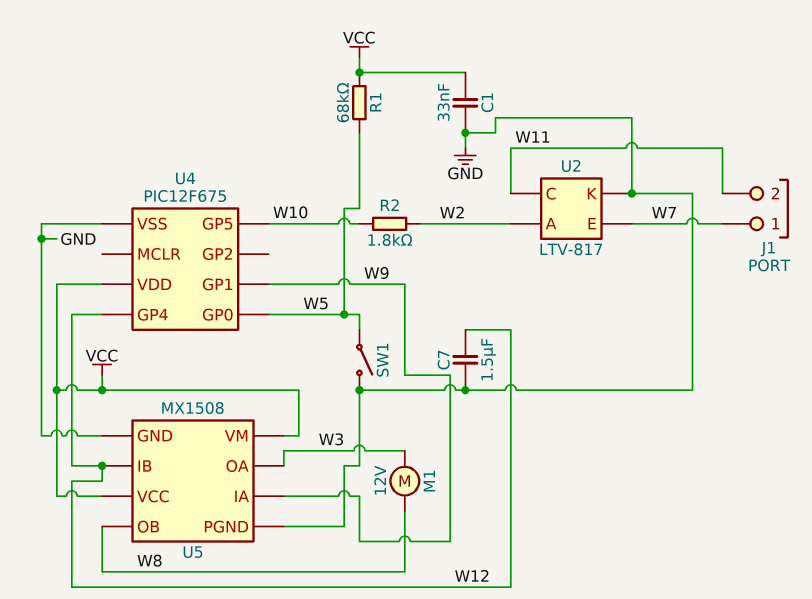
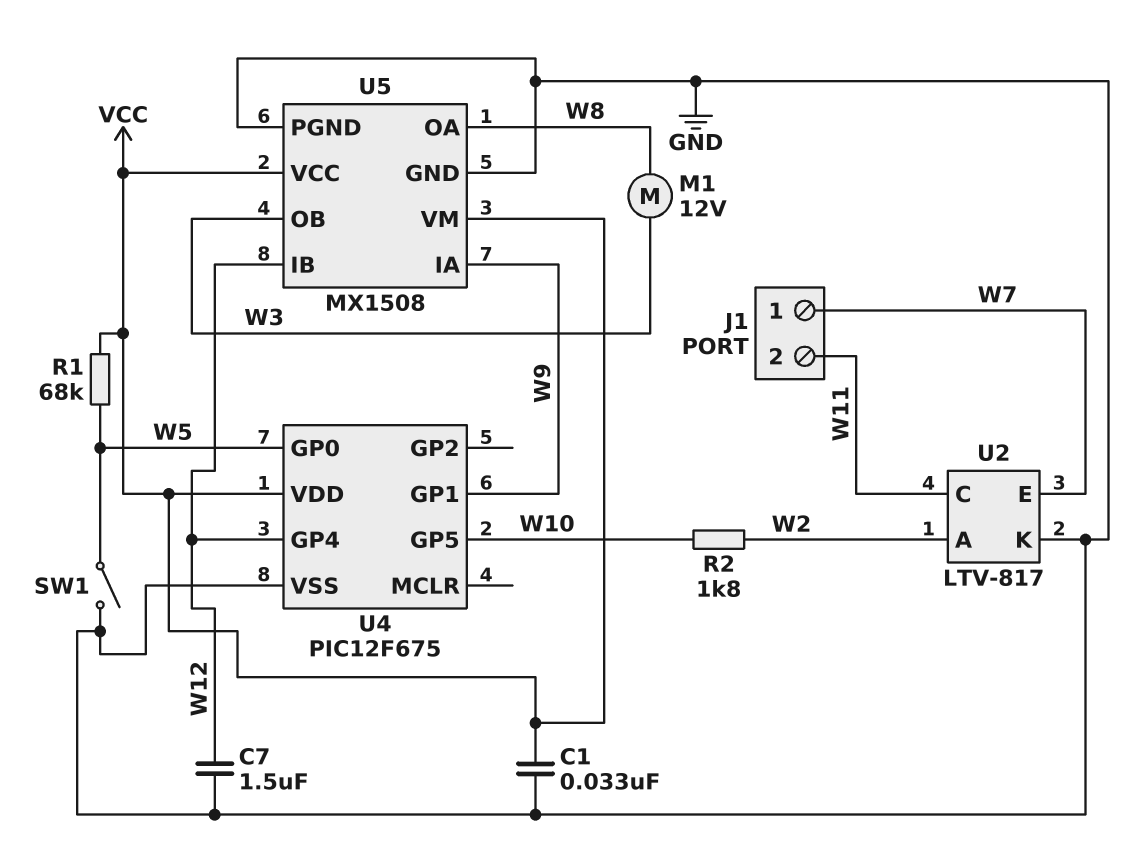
U5 pin OA: W3 -> W8
U5 pin OB: W8 -> W3

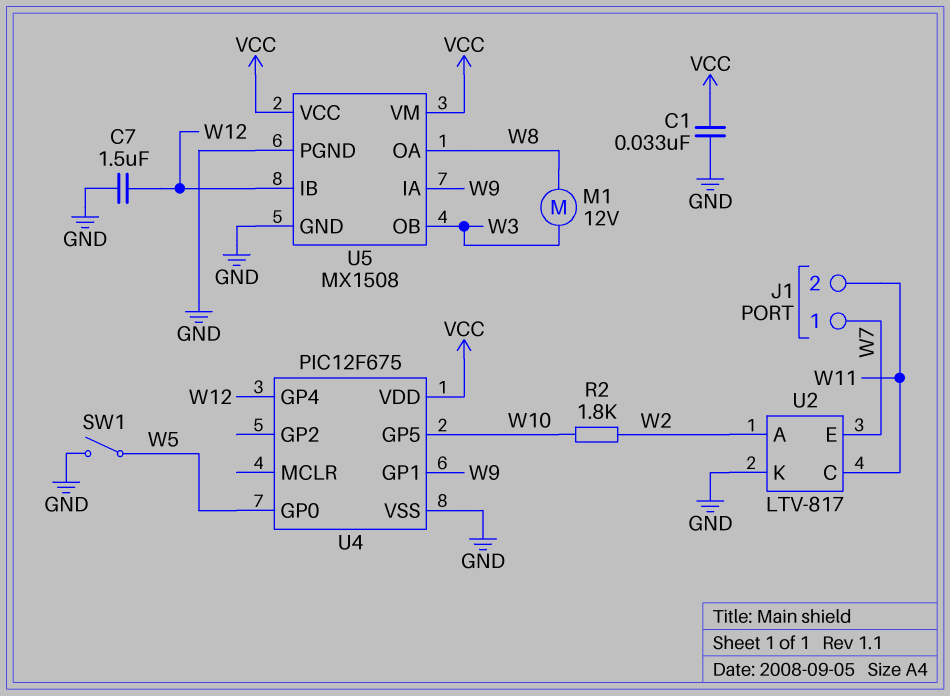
R1: 68k (VCC, W5) -> none

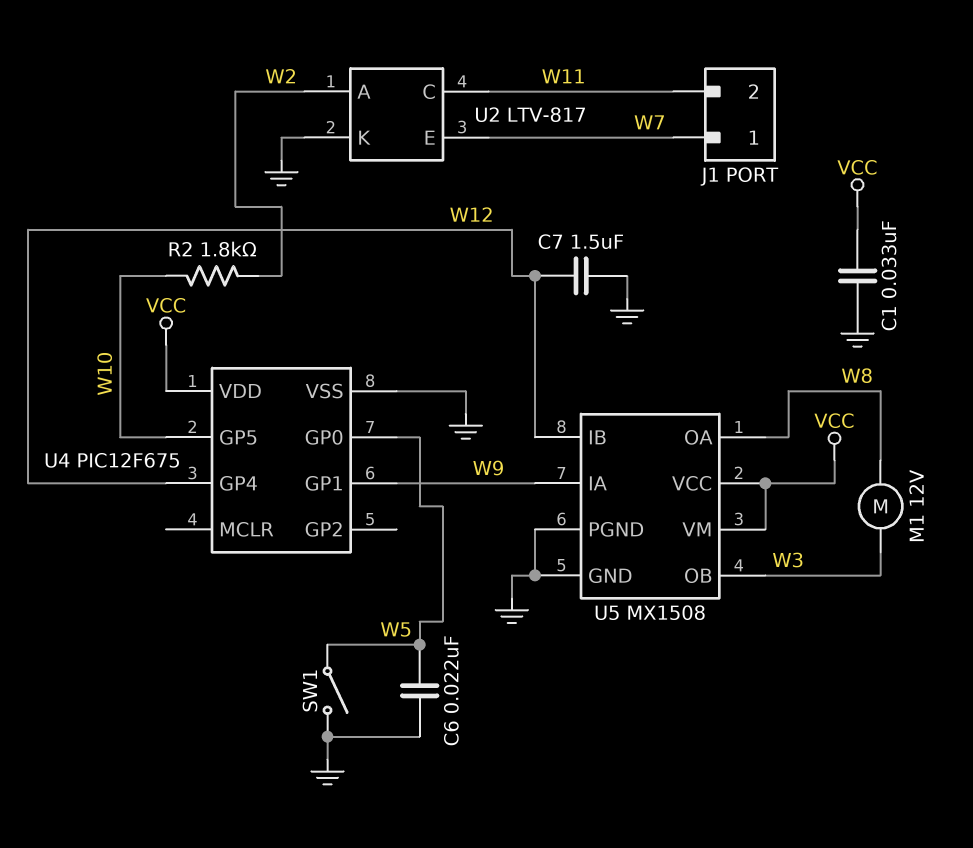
C6: none -> 22nF (GND, W5)

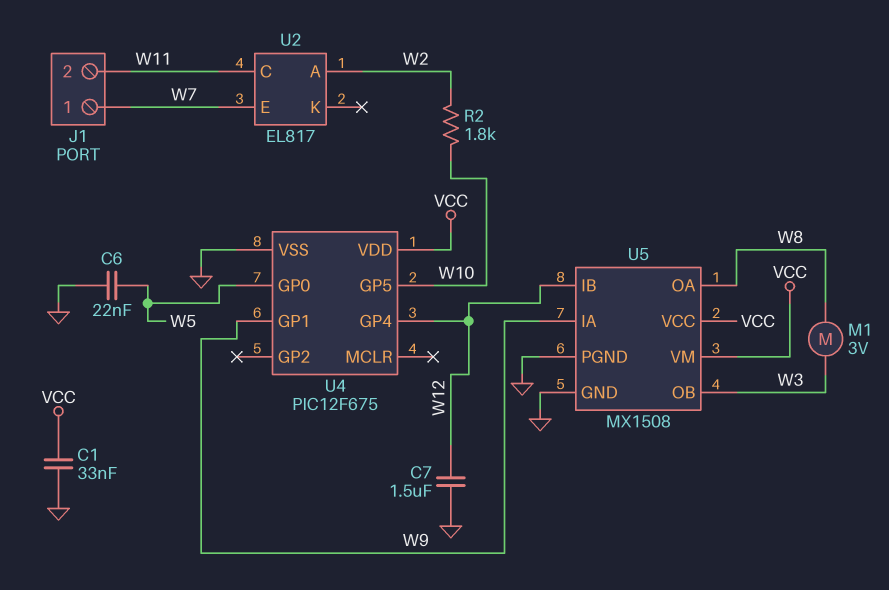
M1: motor 12V (W3, W8) -> motor 3V (W3, W8)
SW1: switch (GND, W5) -> none
U2: LTV-817 -> EL817
U2 pin K: GND -> none

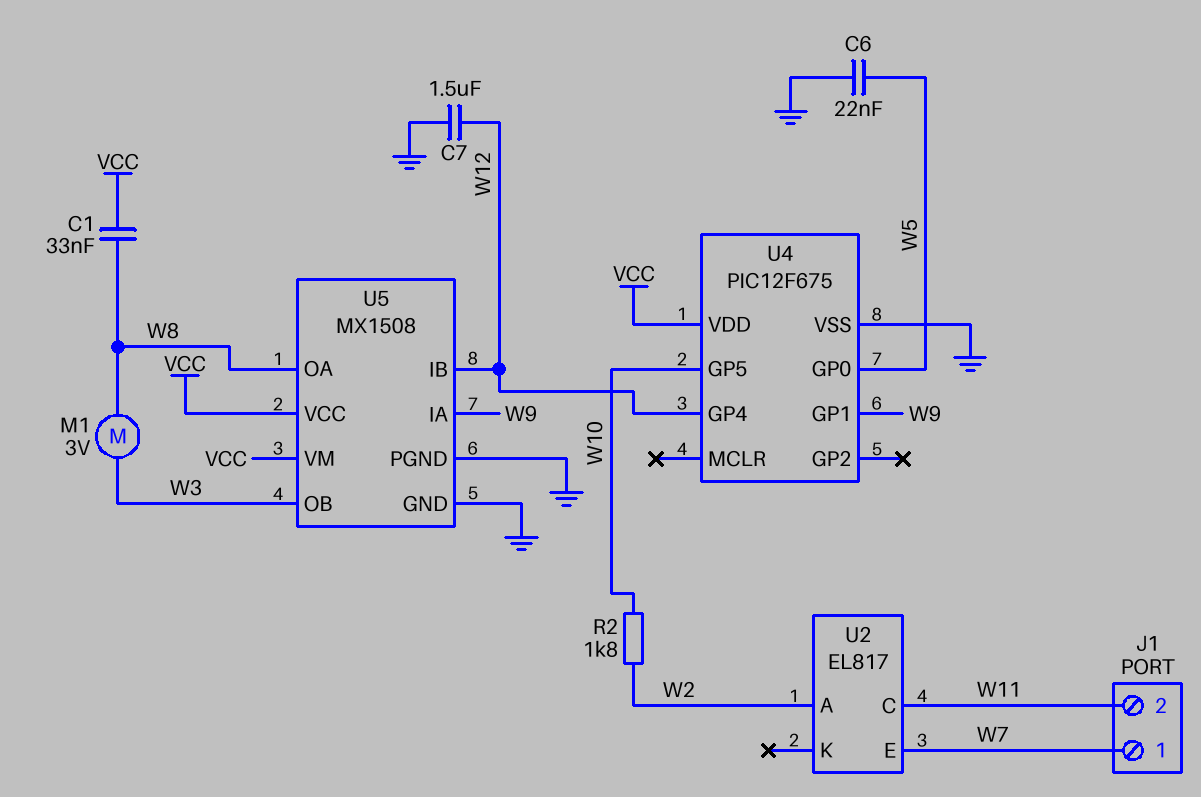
C1: 33nF (GND, VCC) -> 33nF (VCC, W8)

